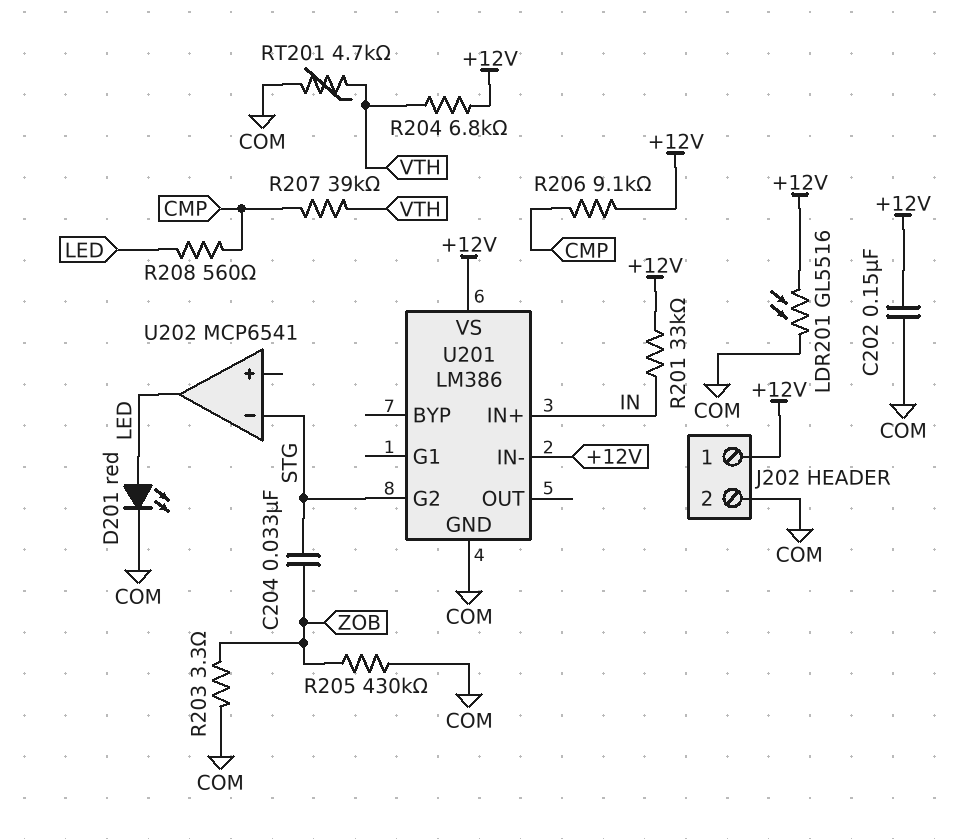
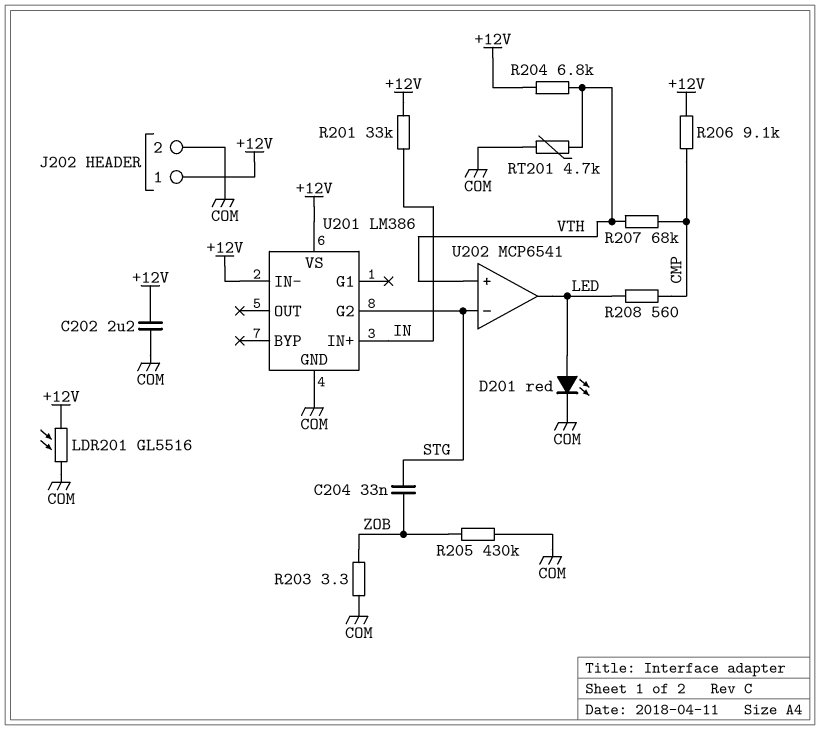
C202: 150nF (+12V, COM) -> 2.2uF (+12V, COM)
R207: 39k (CMP, VTH) -> 68k (CMP, VTH)
U202 pin in+: none -> VTH

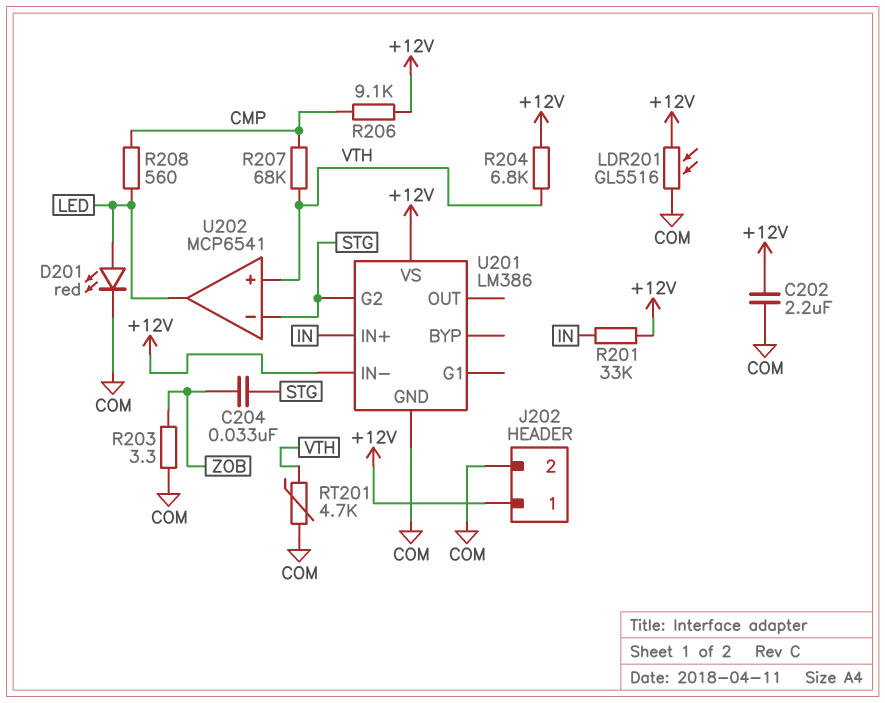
R205: 430k (COM, ZOB) -> none

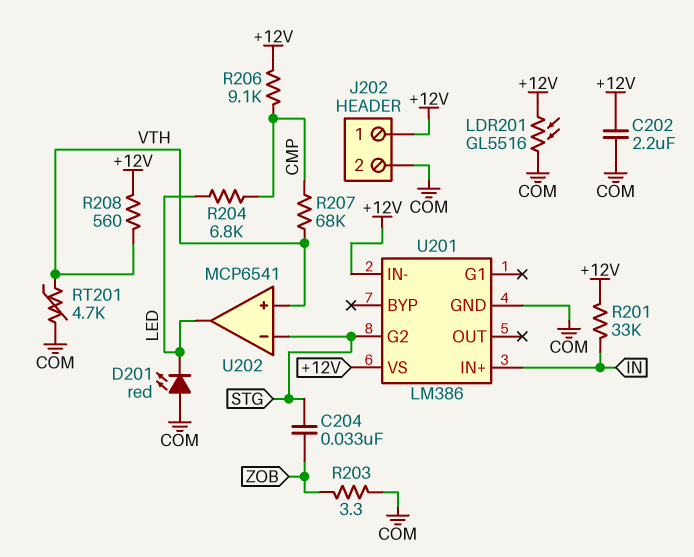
D201: LED red (A LED, K COM) -> LED red (A COM, K LED)
R204: 6.8k (+12V, VTH) -> 6.8k (CMP, LED)
R208: 560 (CMP, LED) -> 560 (+12V, VTH)

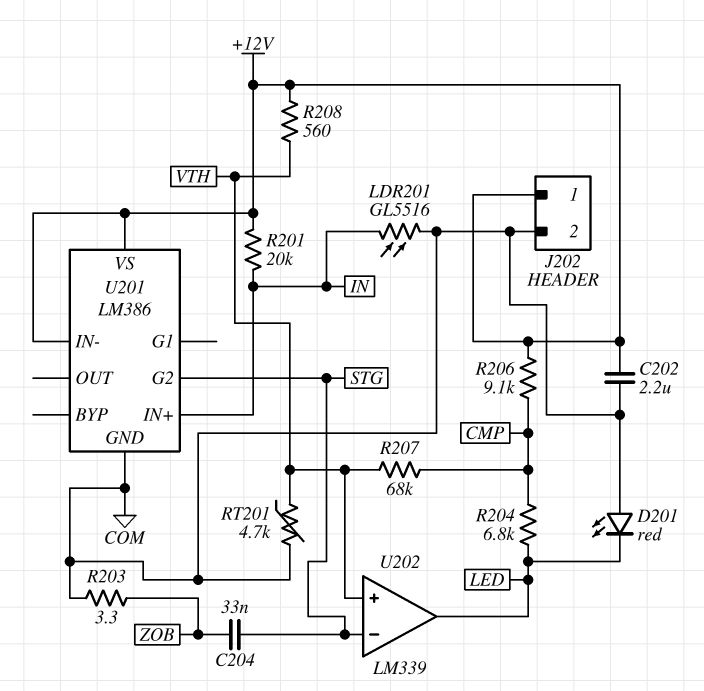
LDR201: GL5516 (+12V, COM) -> GL5516 (COM, IN)
R201: 33k (+12V, IN) -> 20k (+12V, IN)
U202: MCP6541 -> LM339

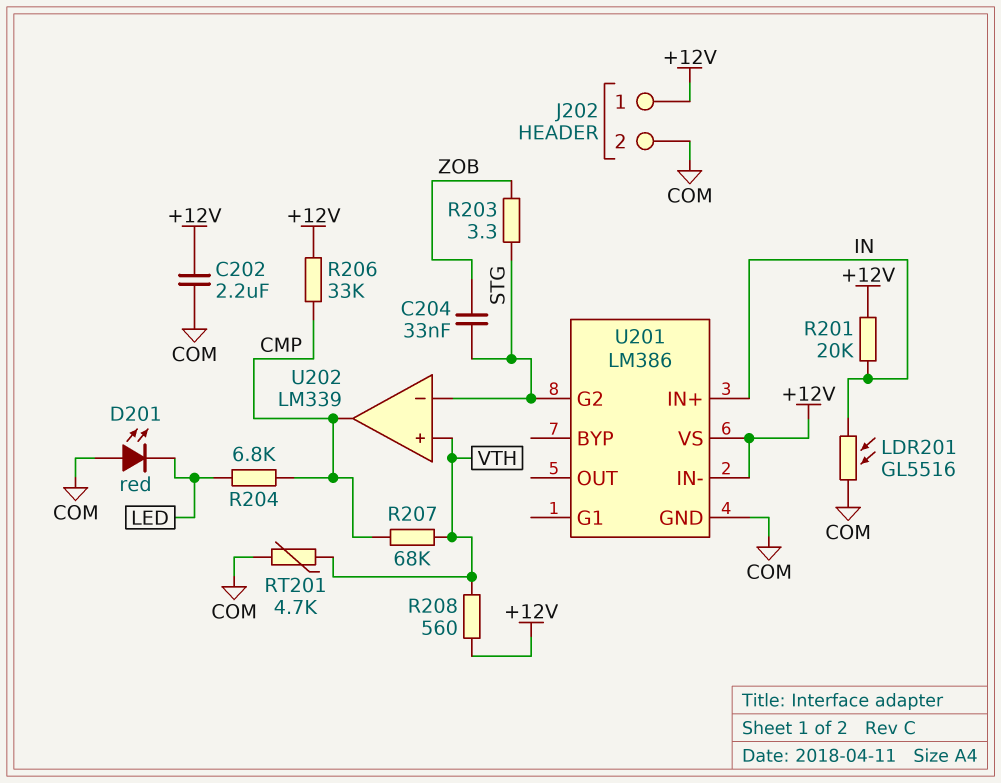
R203: 3.3 (COM, ZOB) -> 3.3 (STG, ZOB)
R206: 9.1k (+12V, CMP) -> 33k (+12V, CMP)
U202 pin out: LED -> CMP

